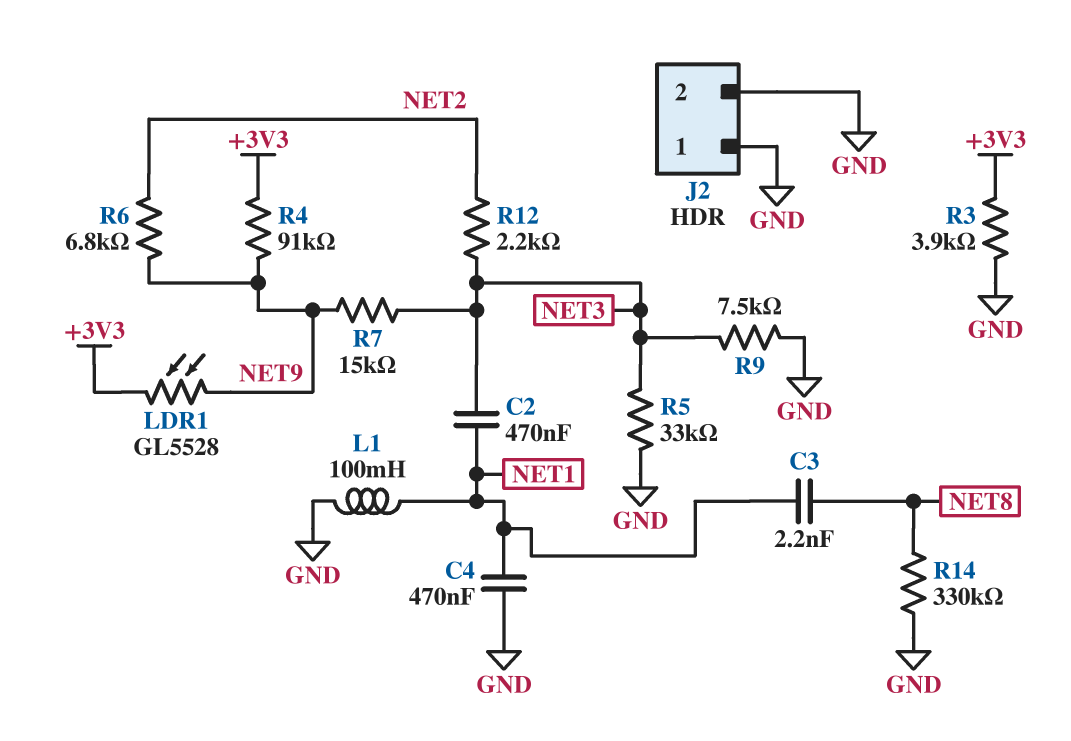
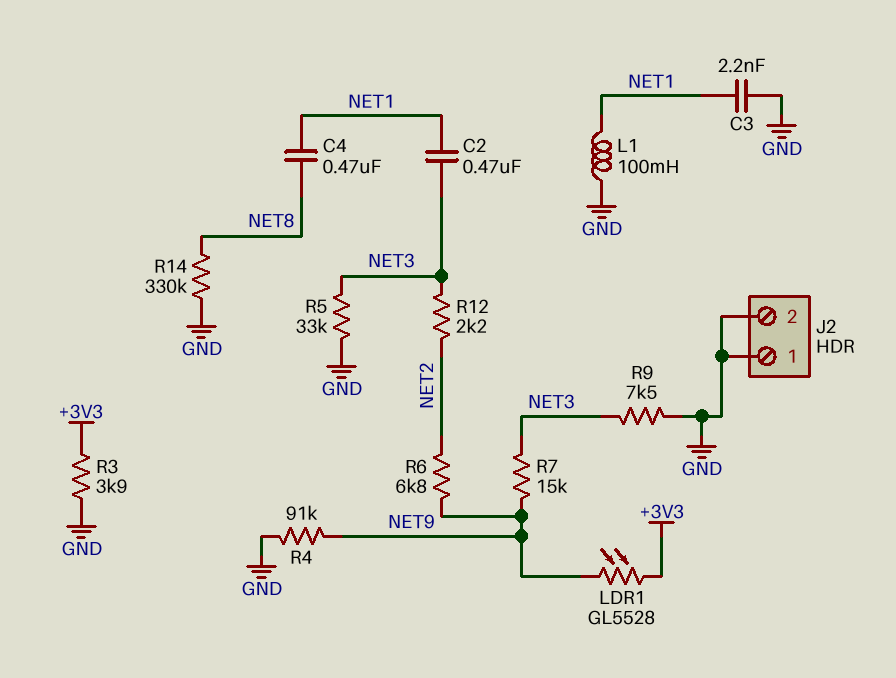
C3: 2.2nF (NET1, NET8) -> 2.2nF (GND, NET1)
C4: 470nF (GND, NET1) -> 470nF (NET1, NET8)
R4: 91k (+3V3, NET9) -> 91k (GND, NET9)

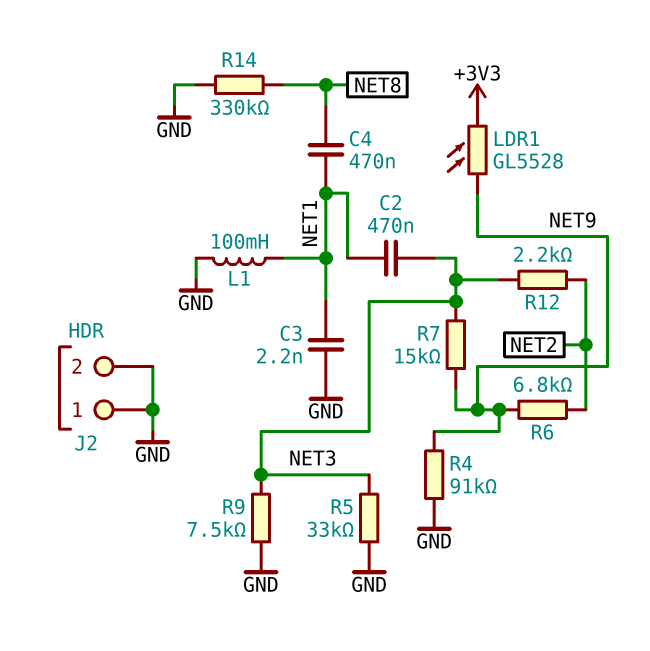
R3: 3.9k (+3V3, GND) -> none

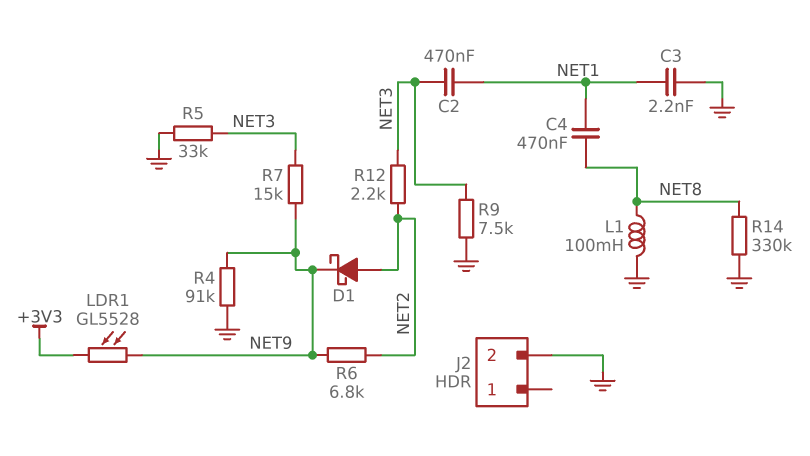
D1: none -> schottky (A NET2, K NET9)
J2 pin 1: GND -> none
L1: 100mH (GND, NET1) -> 100mH (GND, NET8)

